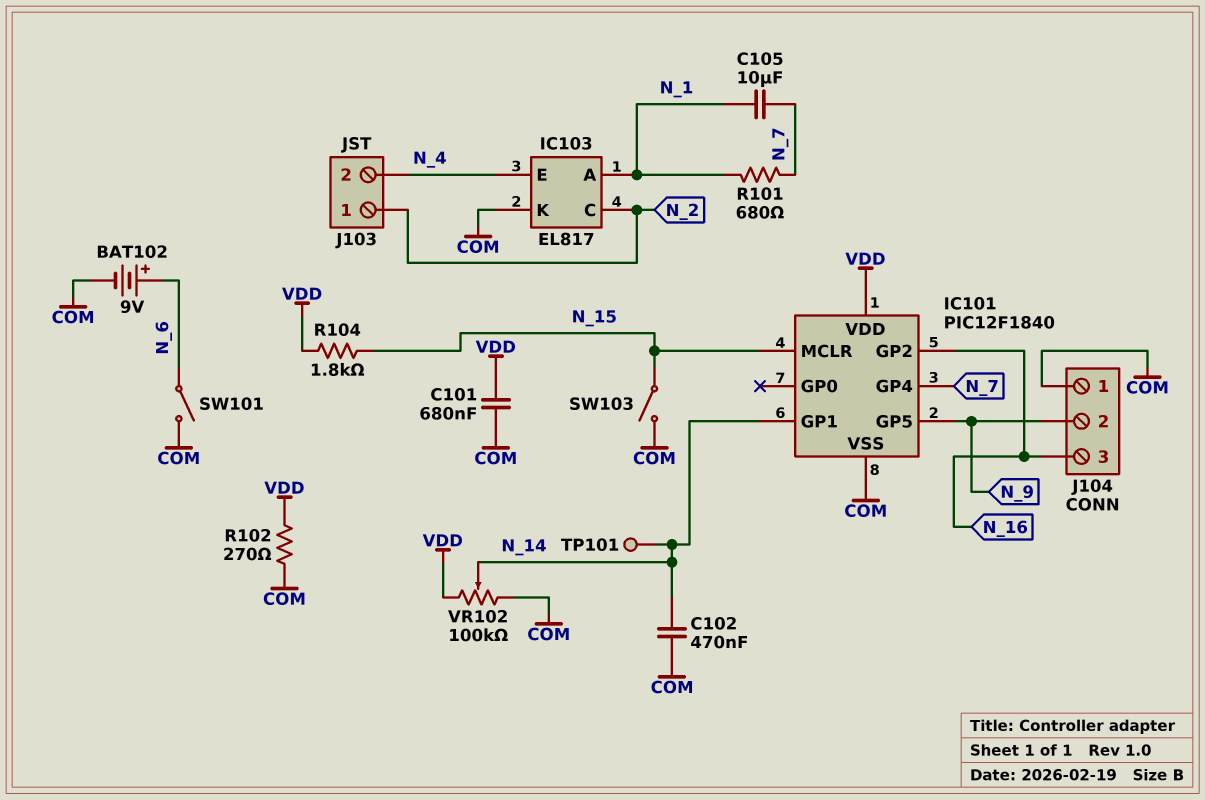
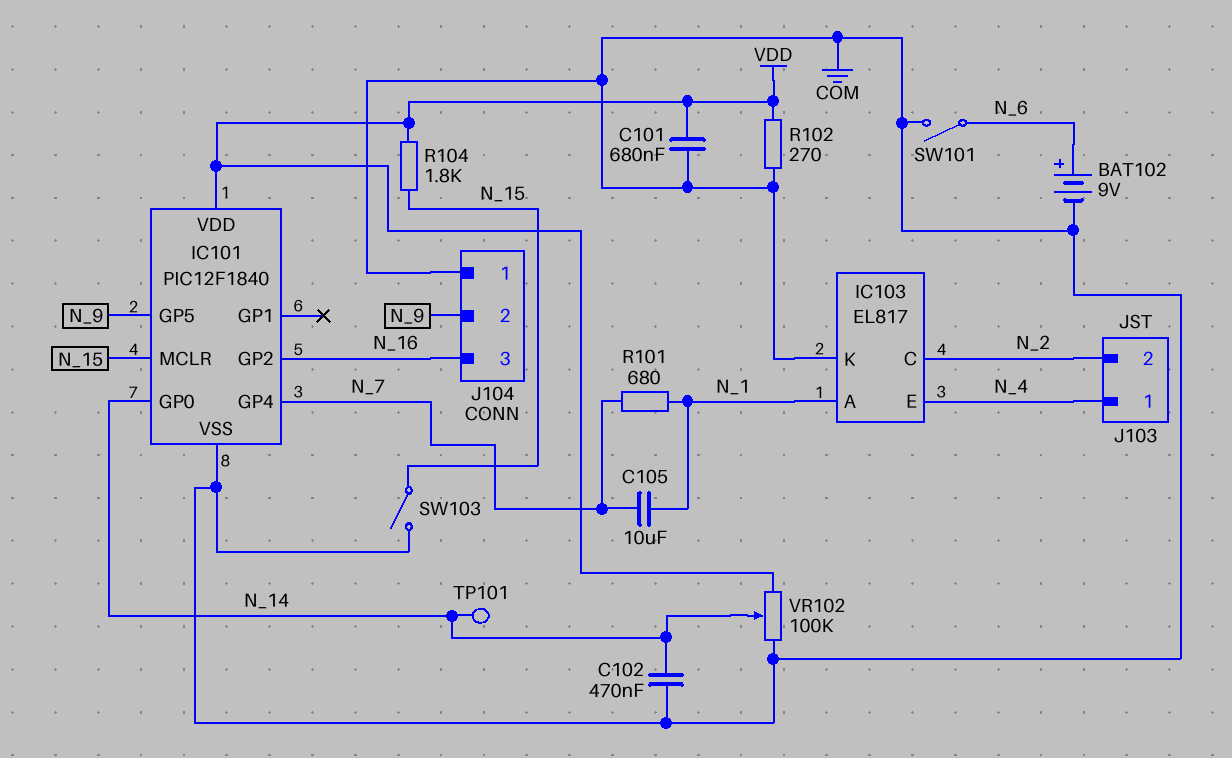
IC101 pin GP0: none -> N_14
IC101 pin GP1: N_14 -> none
J103 pin 1: N_2 -> N_4
J103 pin 2: N_4 -> N_2

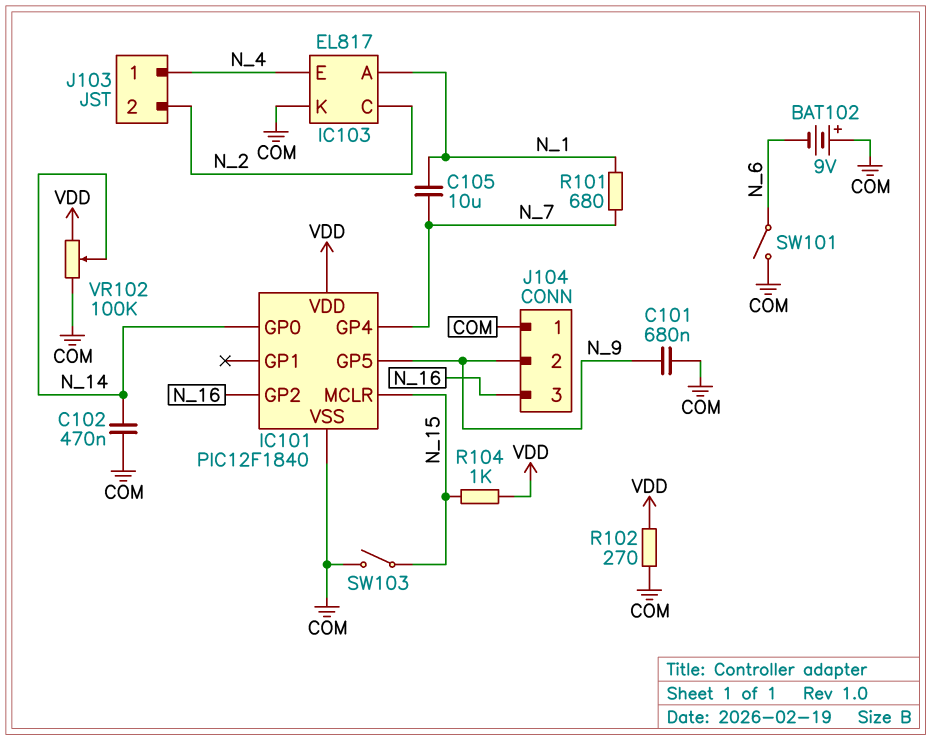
BAT102: 9V (plus N_6, minus COM) -> 9V (plus COM, minus N_6)
C101: 680nF (COM, VDD) -> 680nF (COM, N_9)
R104: 1.8k (N_15, VDD) -> 1k (N_15, VDD)
TP101: test point (N_14) -> none

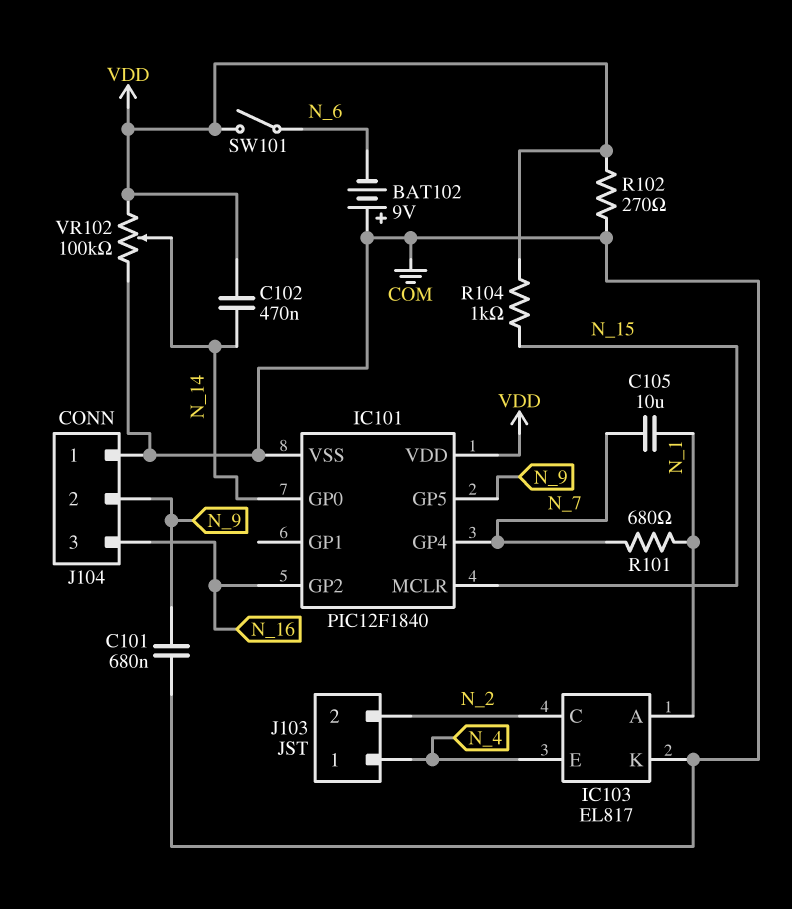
C102: 470nF (COM, N_14) -> 470nF (N_14, VDD)
SW101: switch (COM, N_6) -> switch (N_6, VDD)
SW103: switch (COM, N_15) -> none

